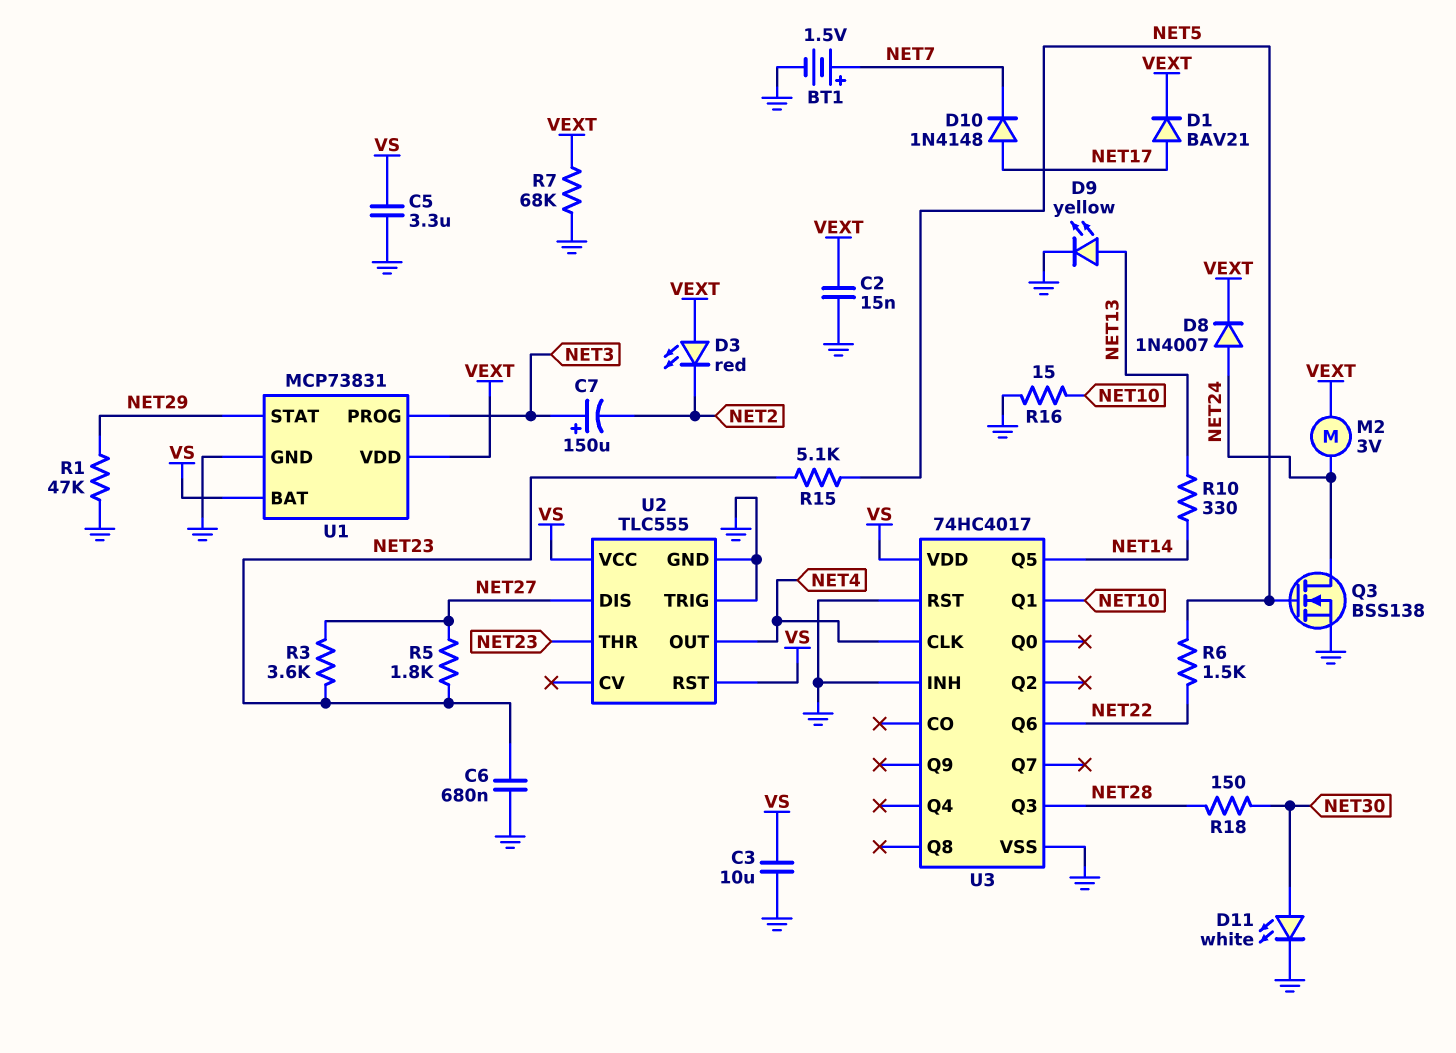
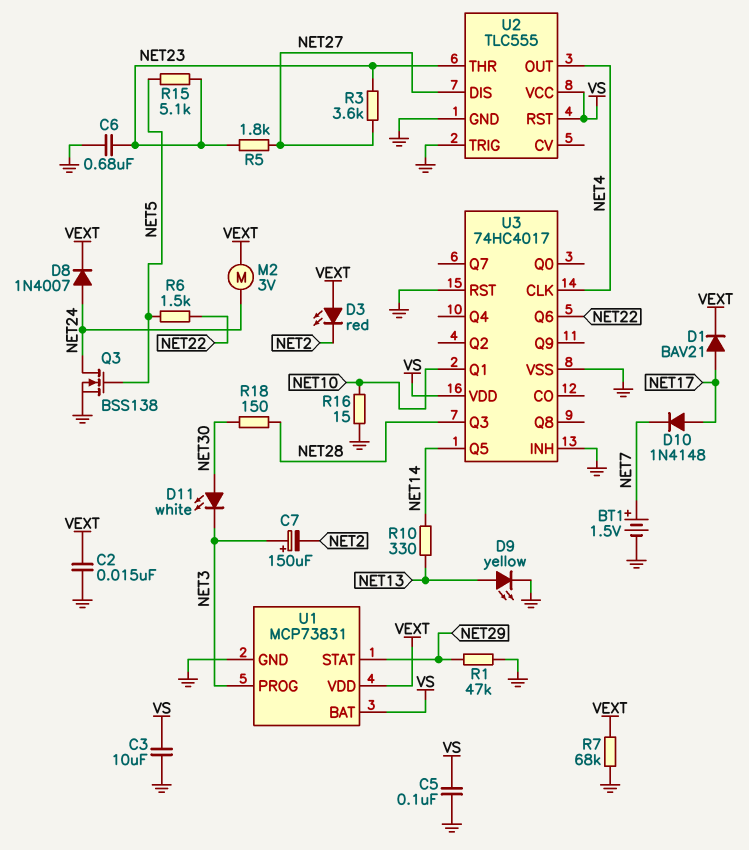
C5: 3.3uF (GND, VS) -> 100nF (GND, VS)
D11: LED white (A NET30, K GND) -> LED white (A NET30, K NET3)

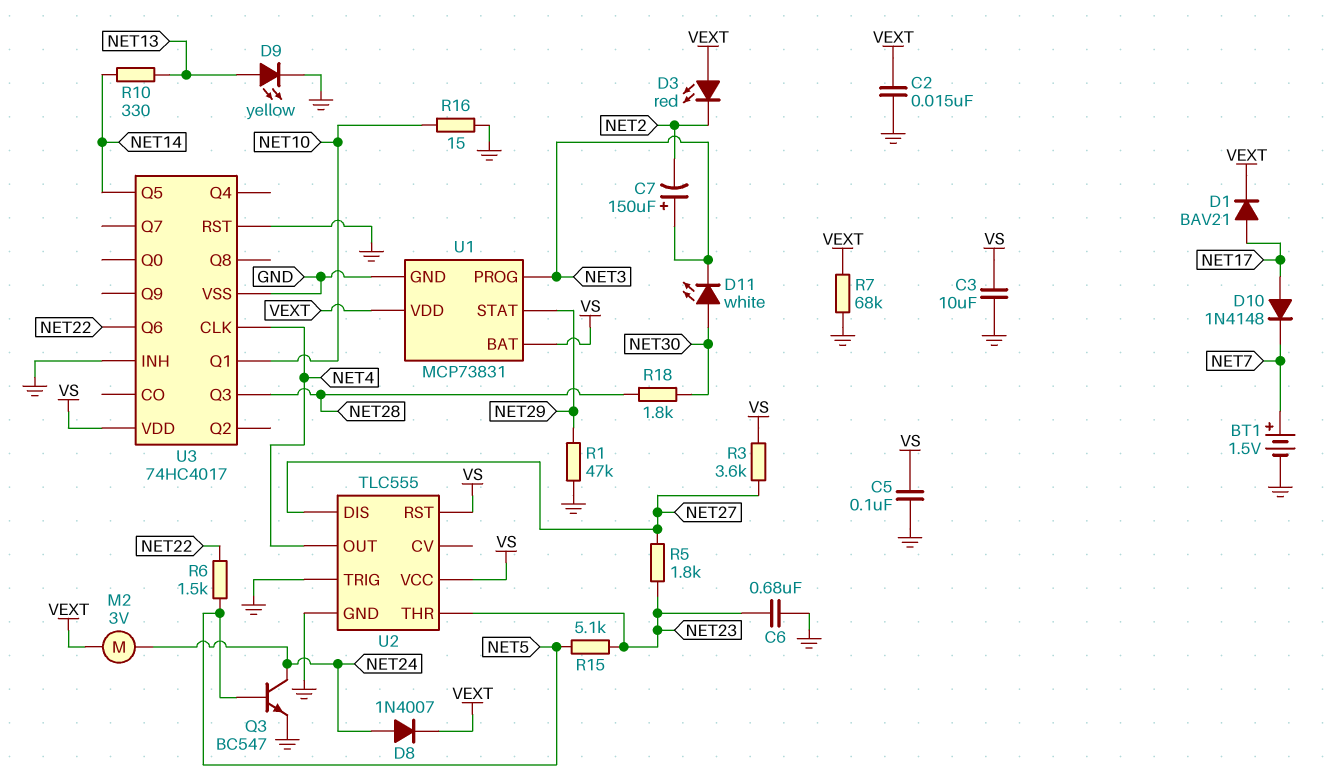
Q3: NMOS BSS138 (G NET5, D NET24, S GND) -> NPN BC547 (B NET5, C NET24, E GND)
R3: 3.6k (NET23, NET27) -> 3.6k (NET27, VS)
R18: 150 (NET28, NET30) -> 1.8k (NET28, NET30)

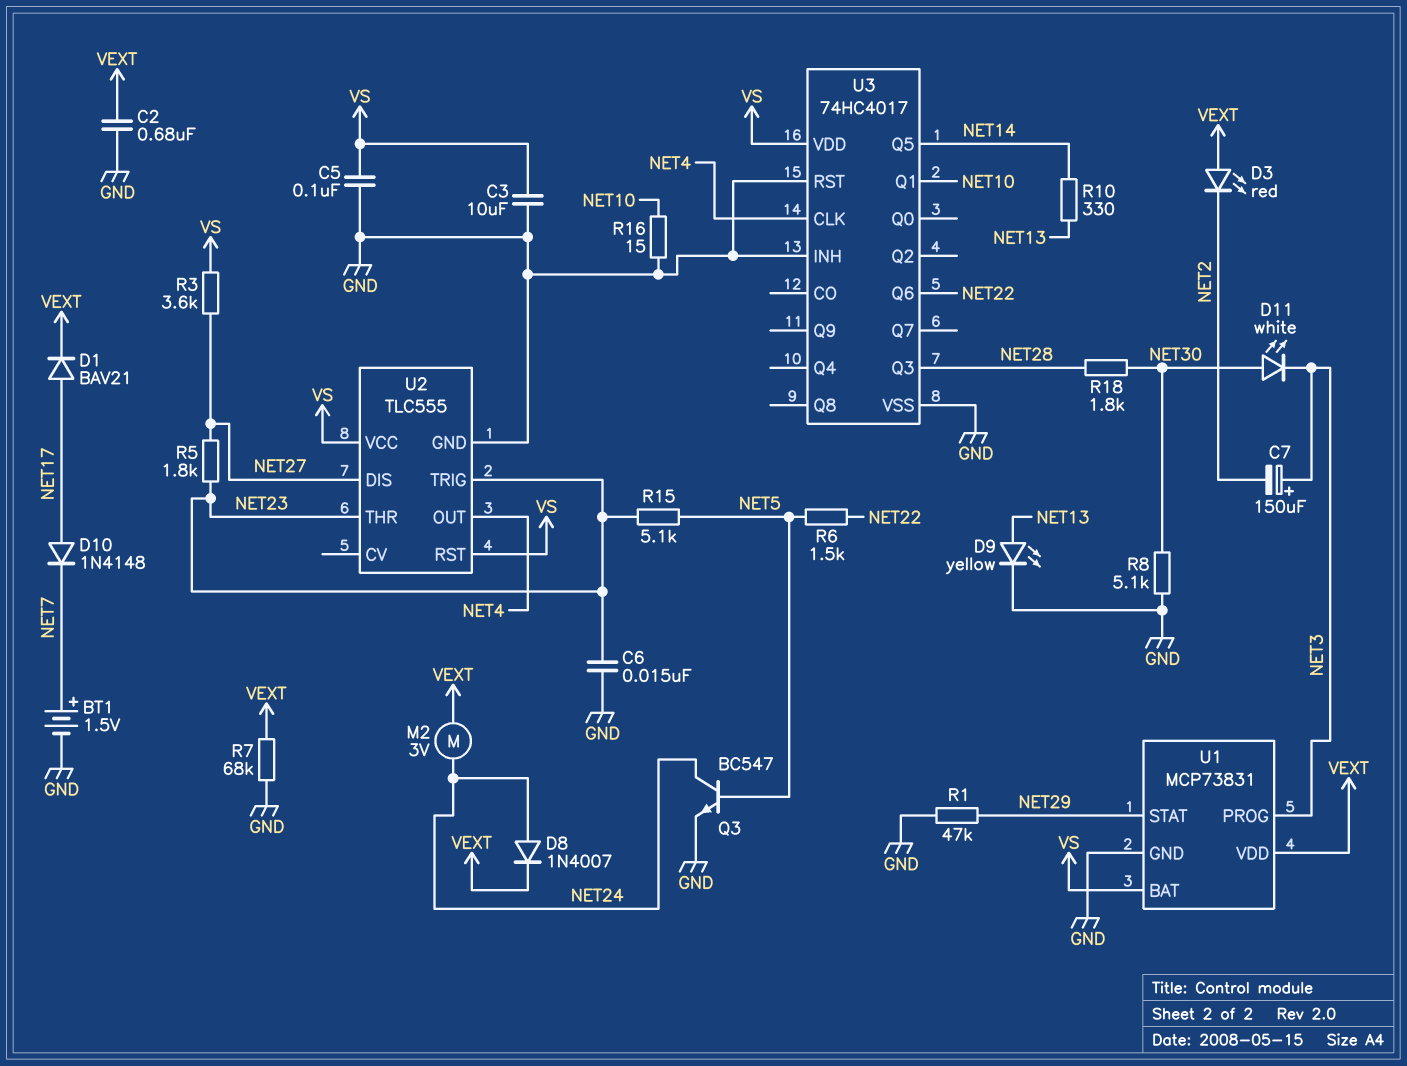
C2: 15nF (GND, VEXT) -> 680nF (GND, VEXT)
C6: 680nF (GND, NET23) -> 15nF (GND, NET23)
R8: none -> 5.1k (GND, NET30)
U2 pin TRIG: GND -> NET23

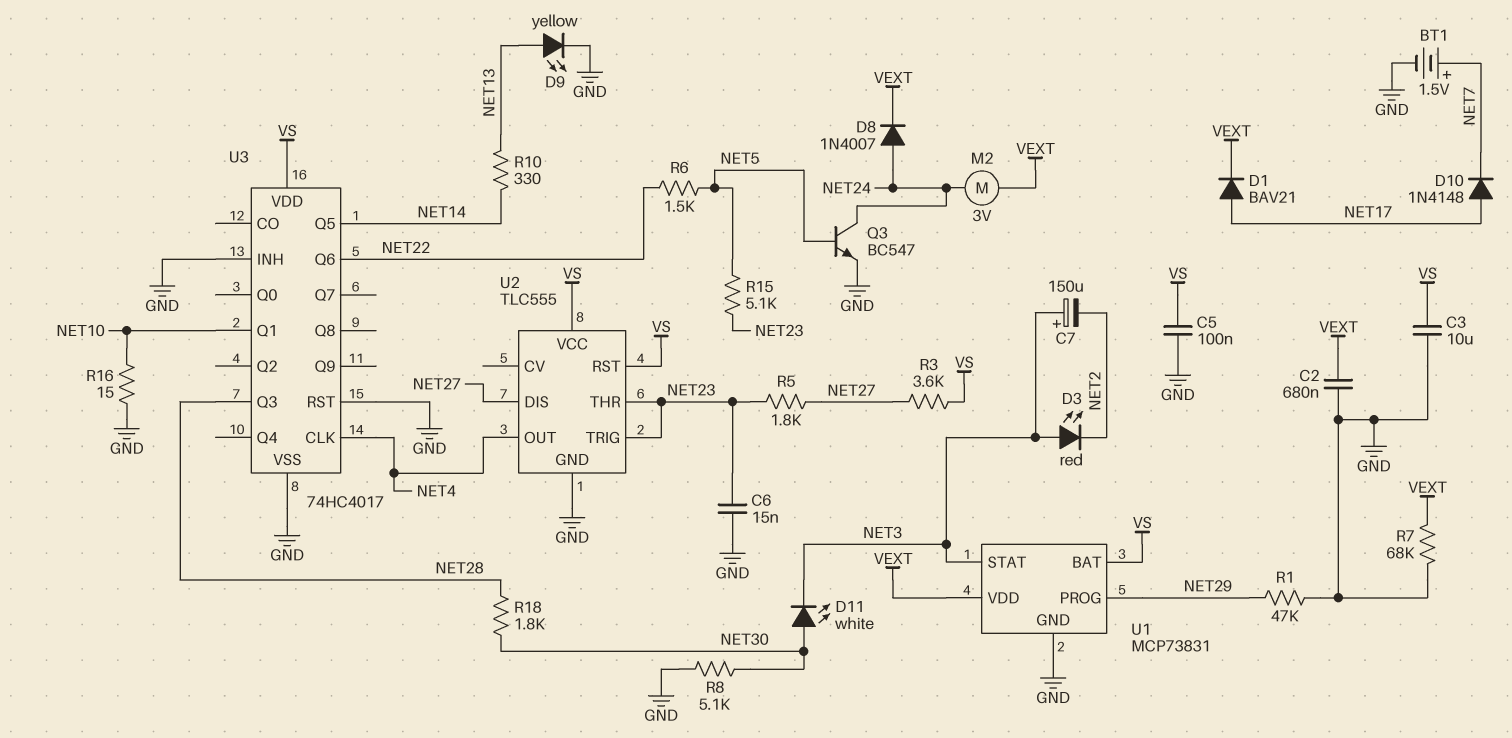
D3: LED red (A VEXT, K NET2) -> LED red (A NET3, K NET2)
U1 pin PROG: NET3 -> NET29
U1 pin STAT: NET29 -> NET3

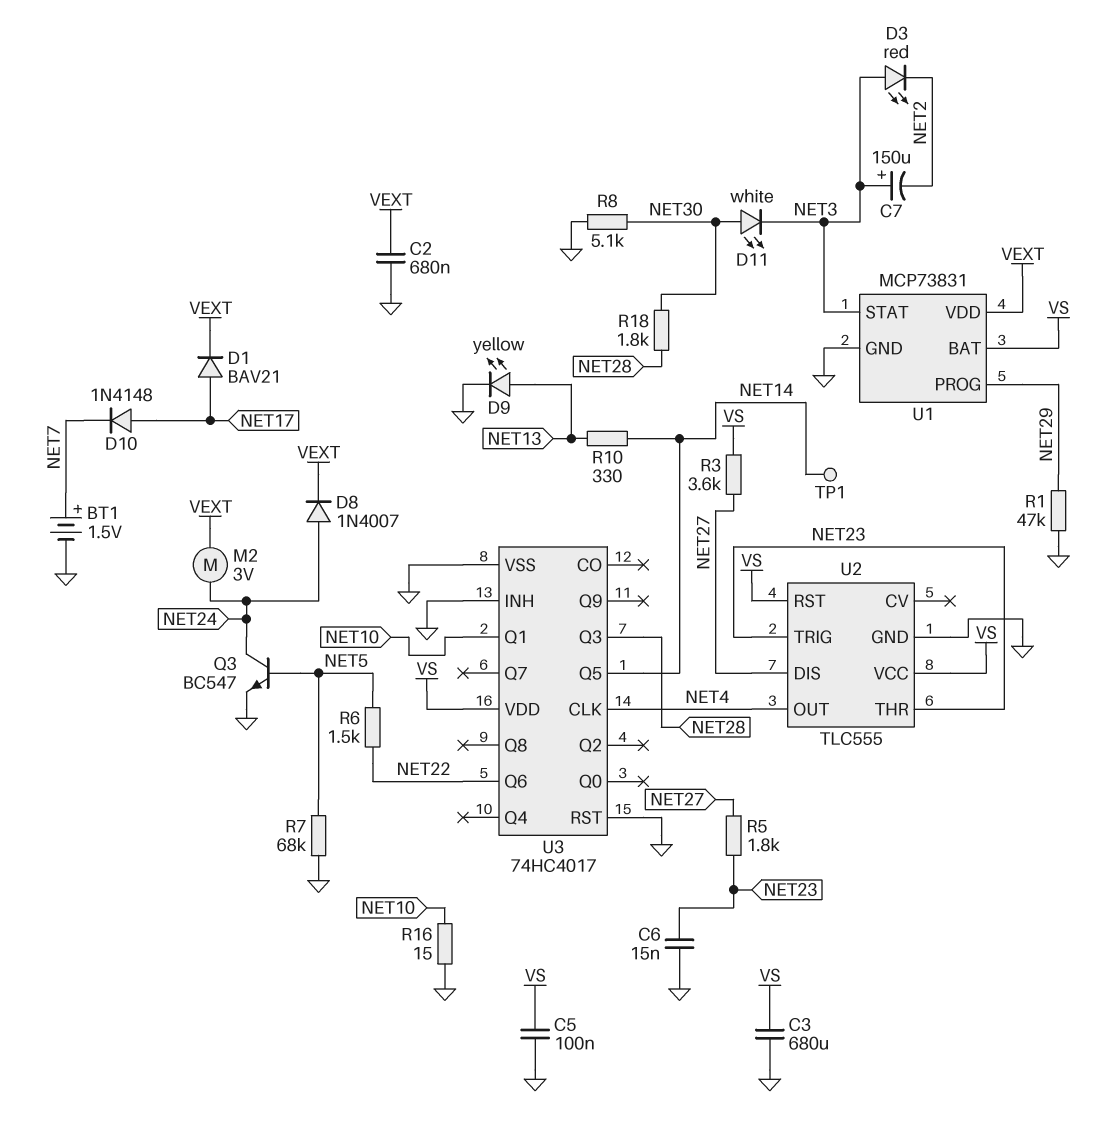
C3: 10uF (GND, VS) -> 680uF (GND, VS)
R7: 68k (GND, VEXT) -> 68k (GND, NET5)
R15: 5.1k (NET5, NET23) -> none
TP1: none -> test point (NET14)

